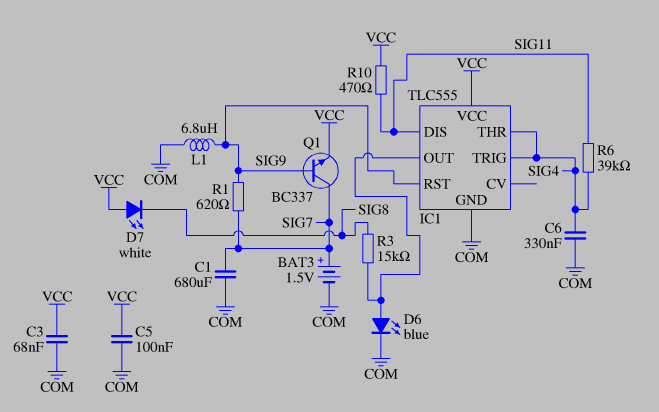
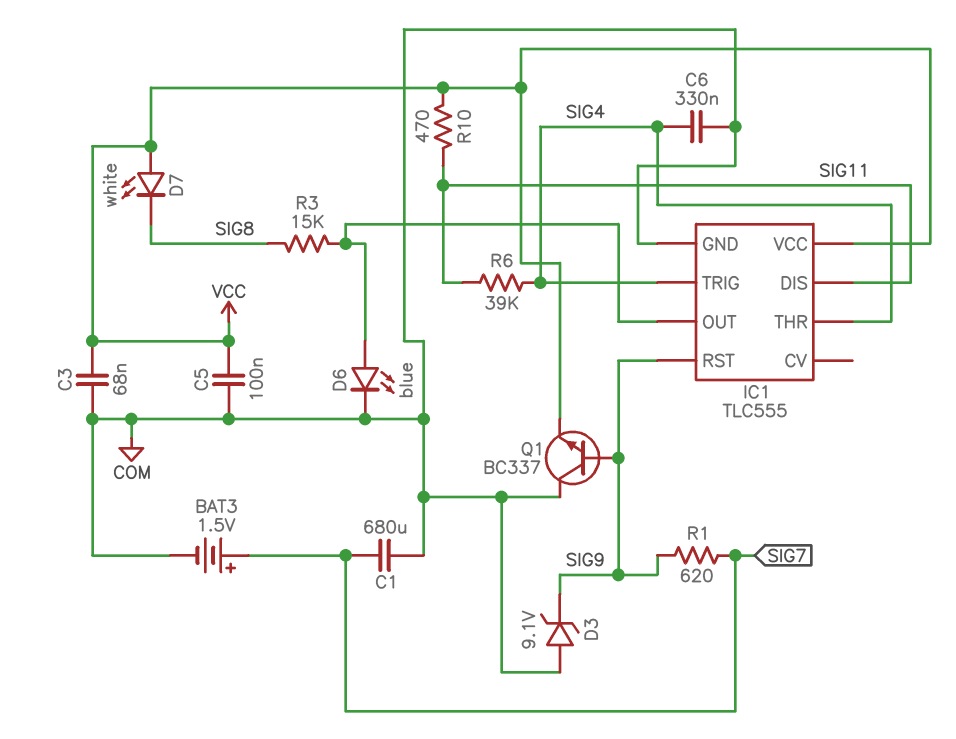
D3: none -> zener 9.1V (A COM, K SIG9)
L1: 6.8uH (COM, SIG9) -> none
Q1: NPN BC337 (B SIG9, C SIG7, E VCC) -> NPN BC337 (B SIG9, C COM, E VCC)

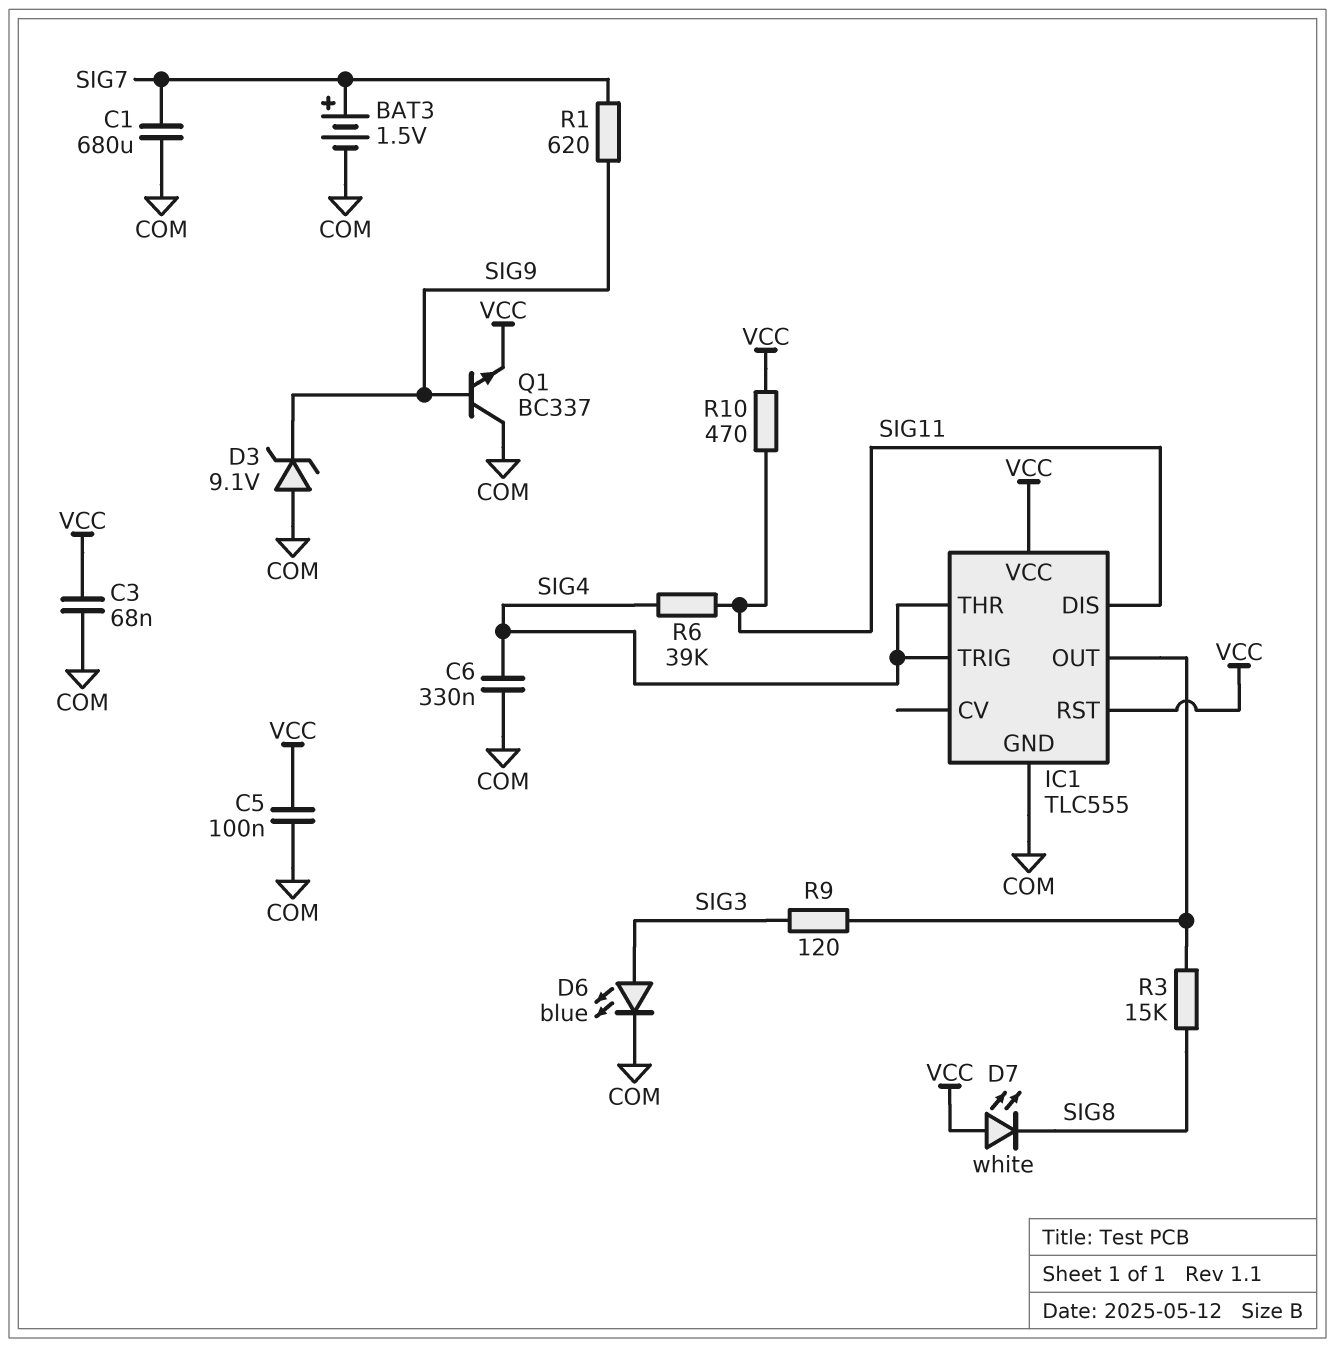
D6: LED blue (A IC1/OUT, K COM) -> LED blue (A SIG3, K COM)
IC1 pin RST: SIG9 -> VCC
R9: none -> 120 (IC1/OUT, SIG3)

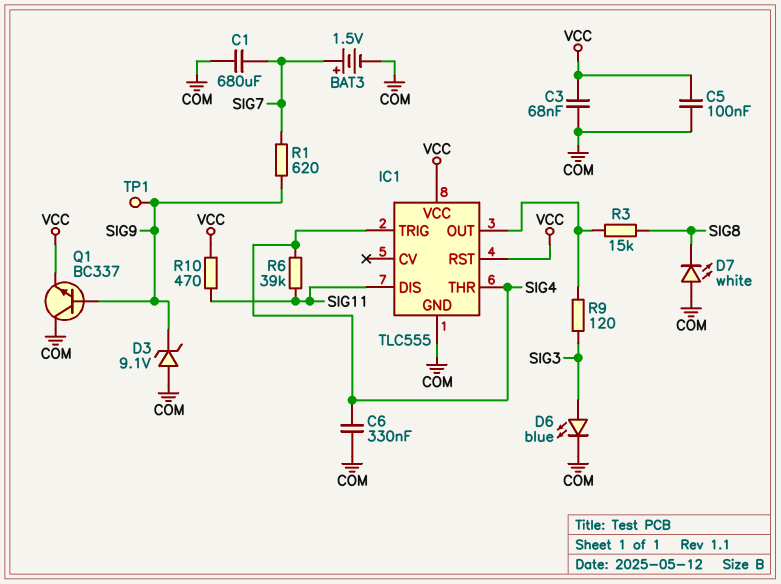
D7: LED white (A VCC, K SIG8) -> LED white (A COM, K SIG8)
TP1: none -> test point (SIG9)

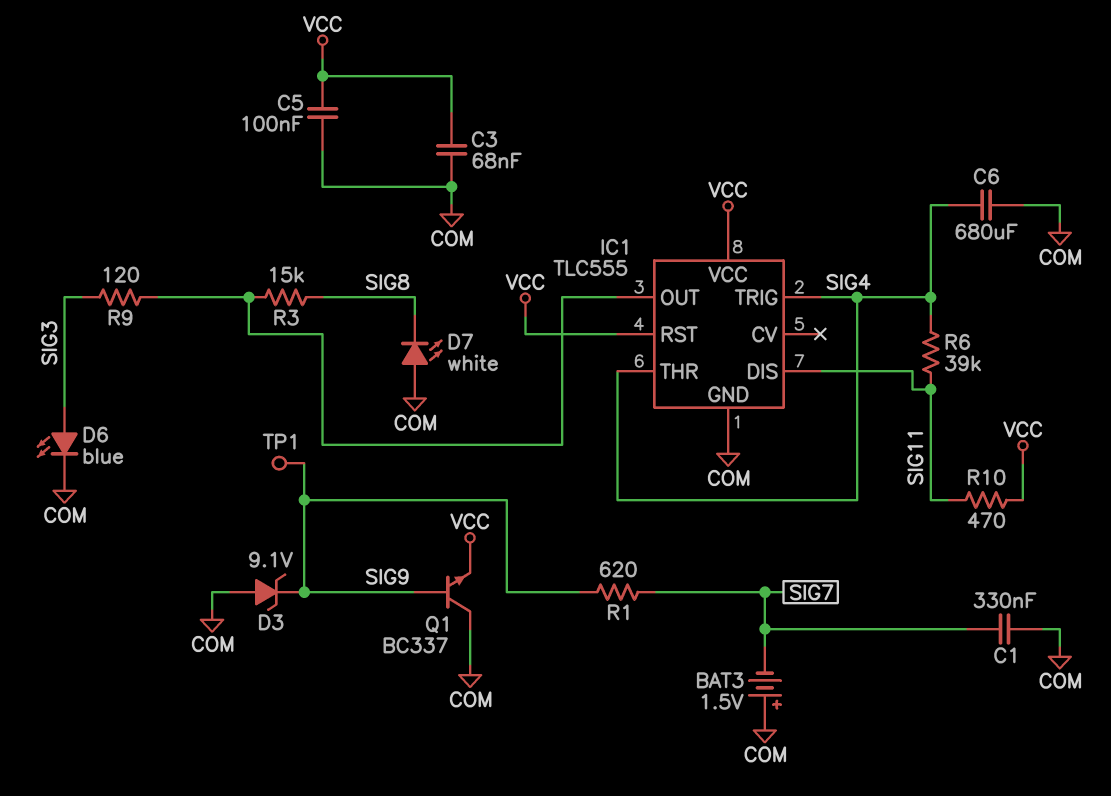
BAT3: 1.5V (plus SIG7, minus COM) -> 1.5V (plus COM, minus SIG7)
C1: 680uF (COM, SIG7) -> 330nF (COM, SIG7)
C6: 330nF (COM, SIG4) -> 680uF (COM, SIG4)

